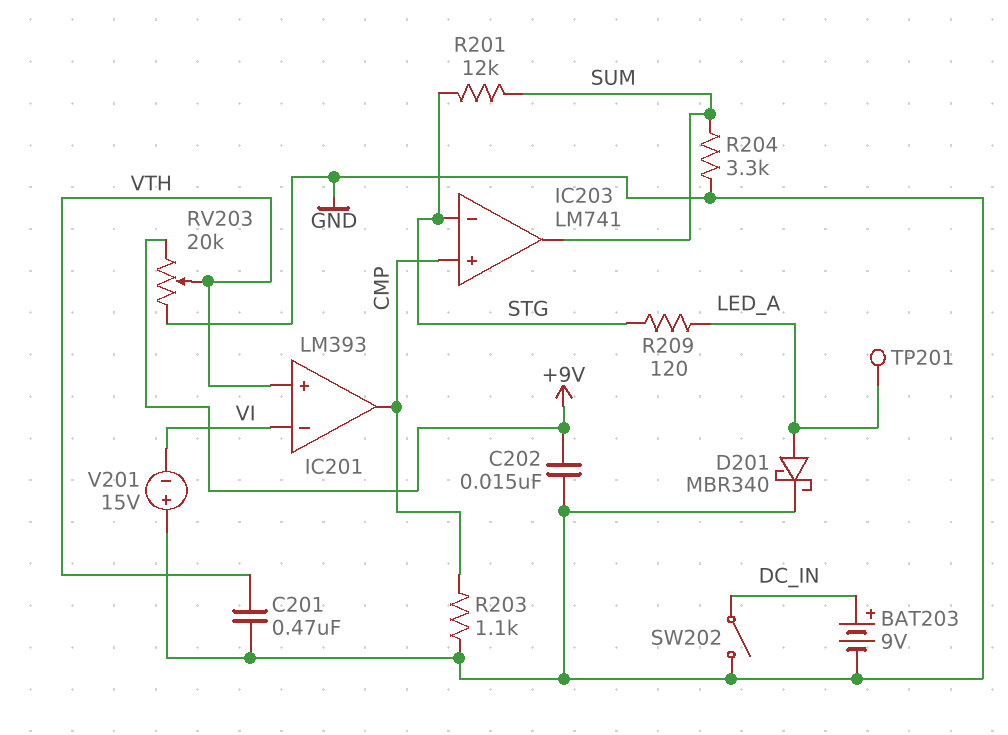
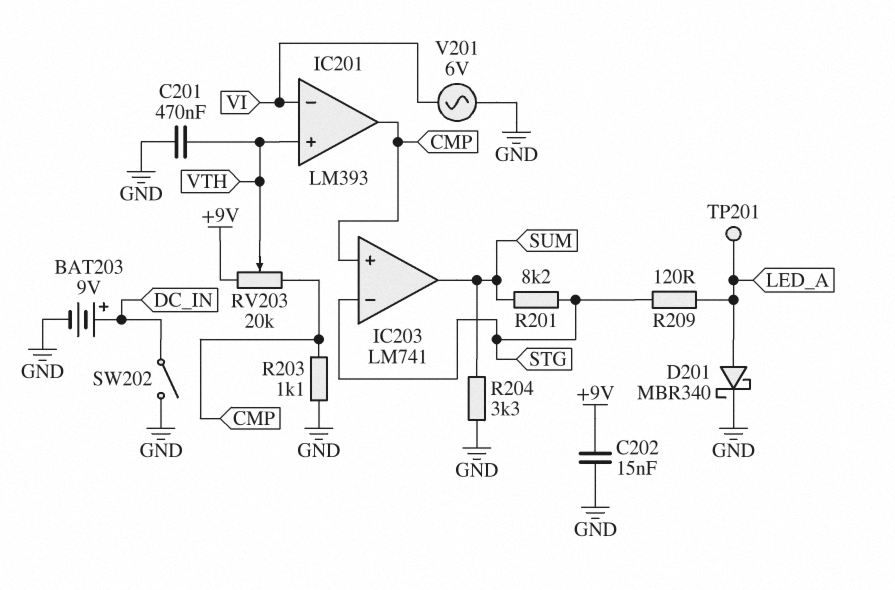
R201: 12k (STG, SUM) -> 8.2k (STG, SUM)
RV203: 20k (+9V, GND, wiper VTH) -> 20k (+9V, CMP, wiper VTH)
V201: 15V (plus GND, minus VI) -> AC 6V (GND, VI)

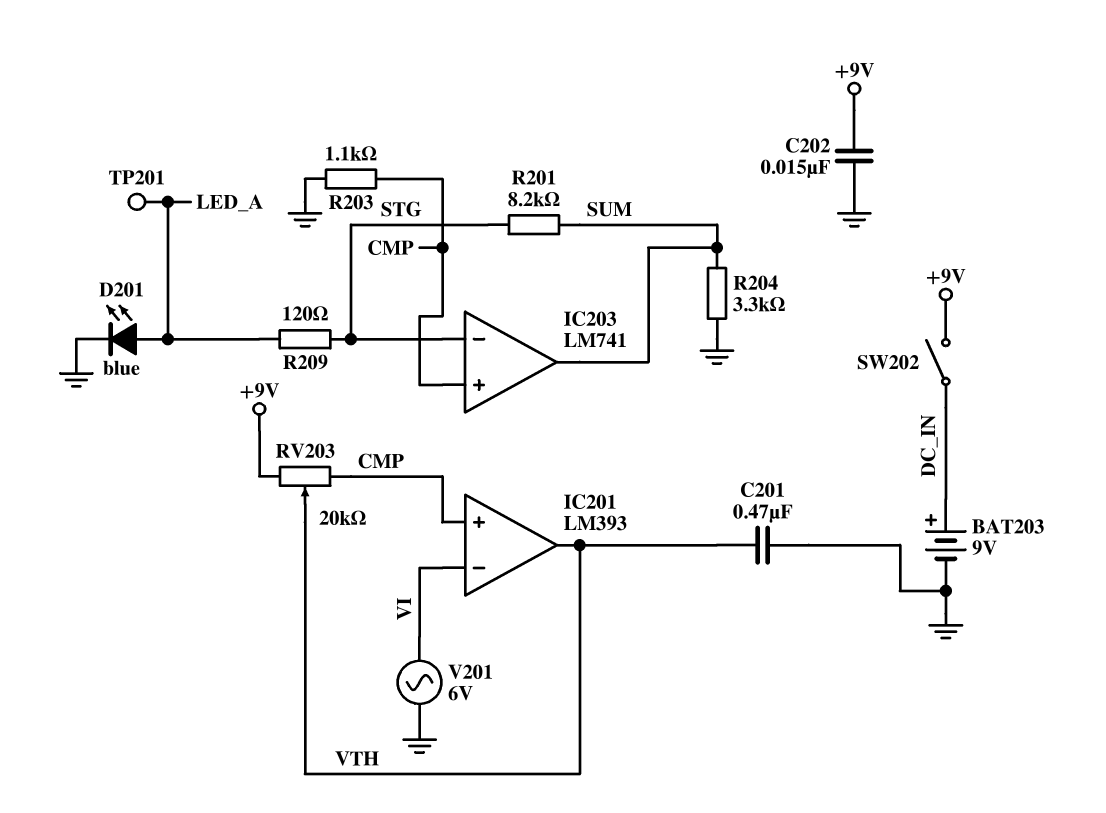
D201: schottky MBR340 (A LED_A, K GND) -> LED blue (A LED_A, K GND)
IC201 pin in+: VTH -> CMP
IC201 pin out: CMP -> VTH
SW202: switch (DC_IN, GND) -> switch (+9V, DC_IN)

